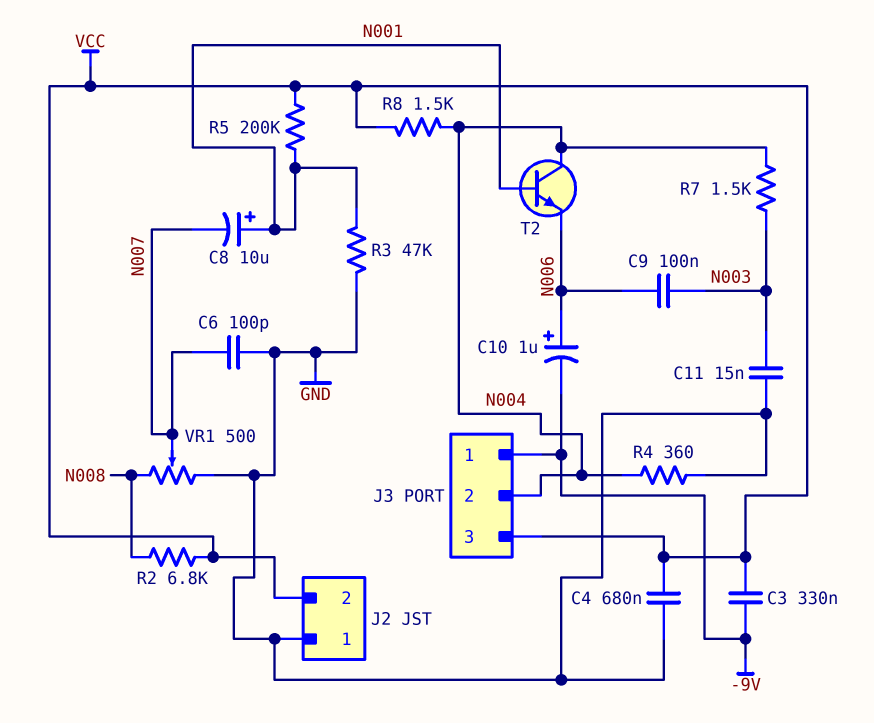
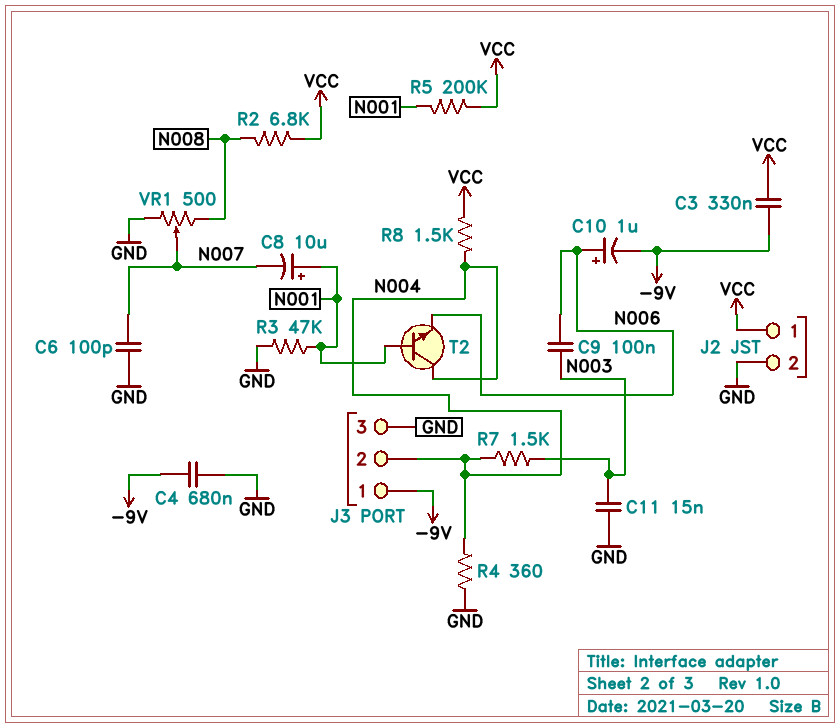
C4: 680nF (GND, VCC) -> 680nF (-9V, GND)
J2 pin 1: GND -> VCC
J2 pin 2: VCC -> GND
J3 pin 3: VCC -> GND

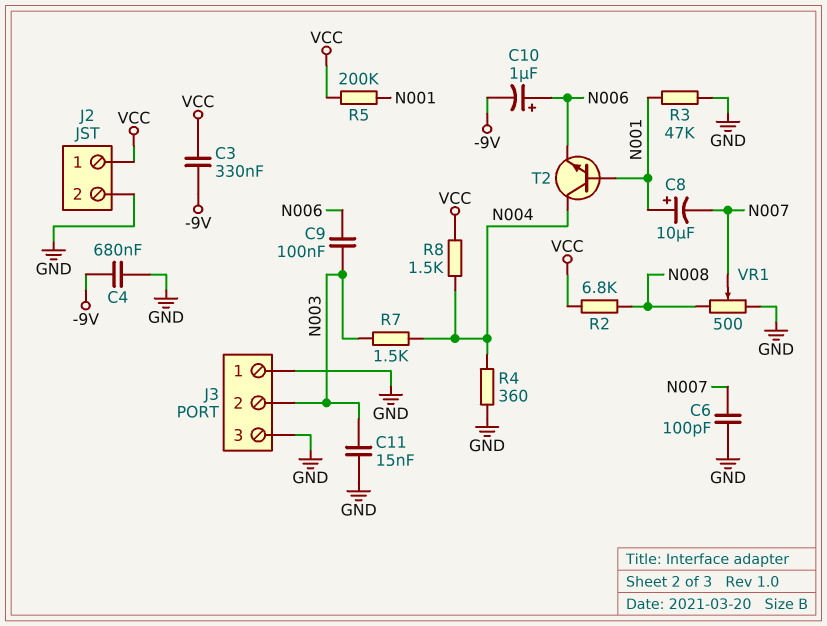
J3 pin 1: -9V -> GND
J3 pin 2: N004 -> N003

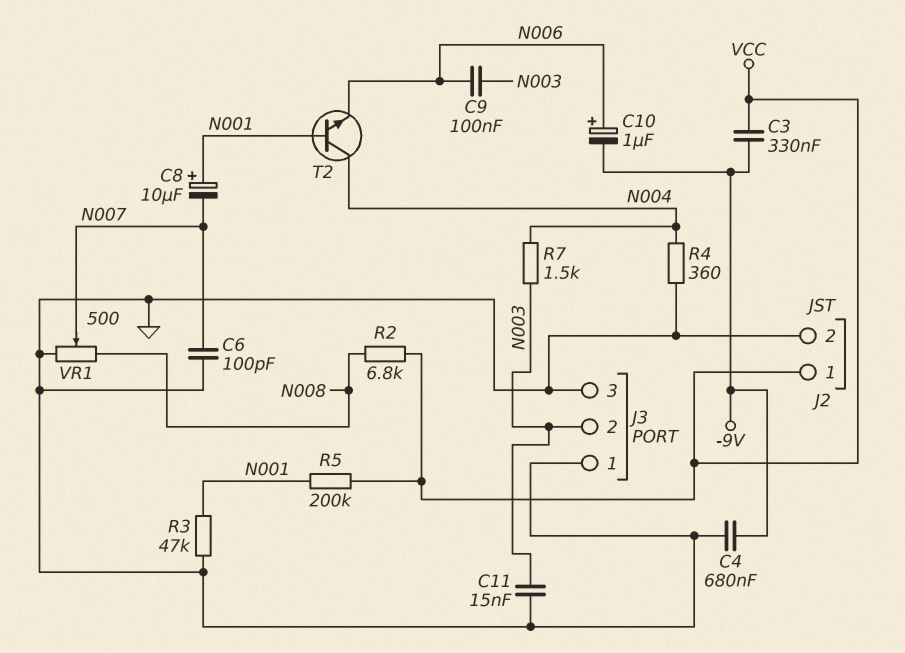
R8: 1.5k (N004, VCC) -> none

